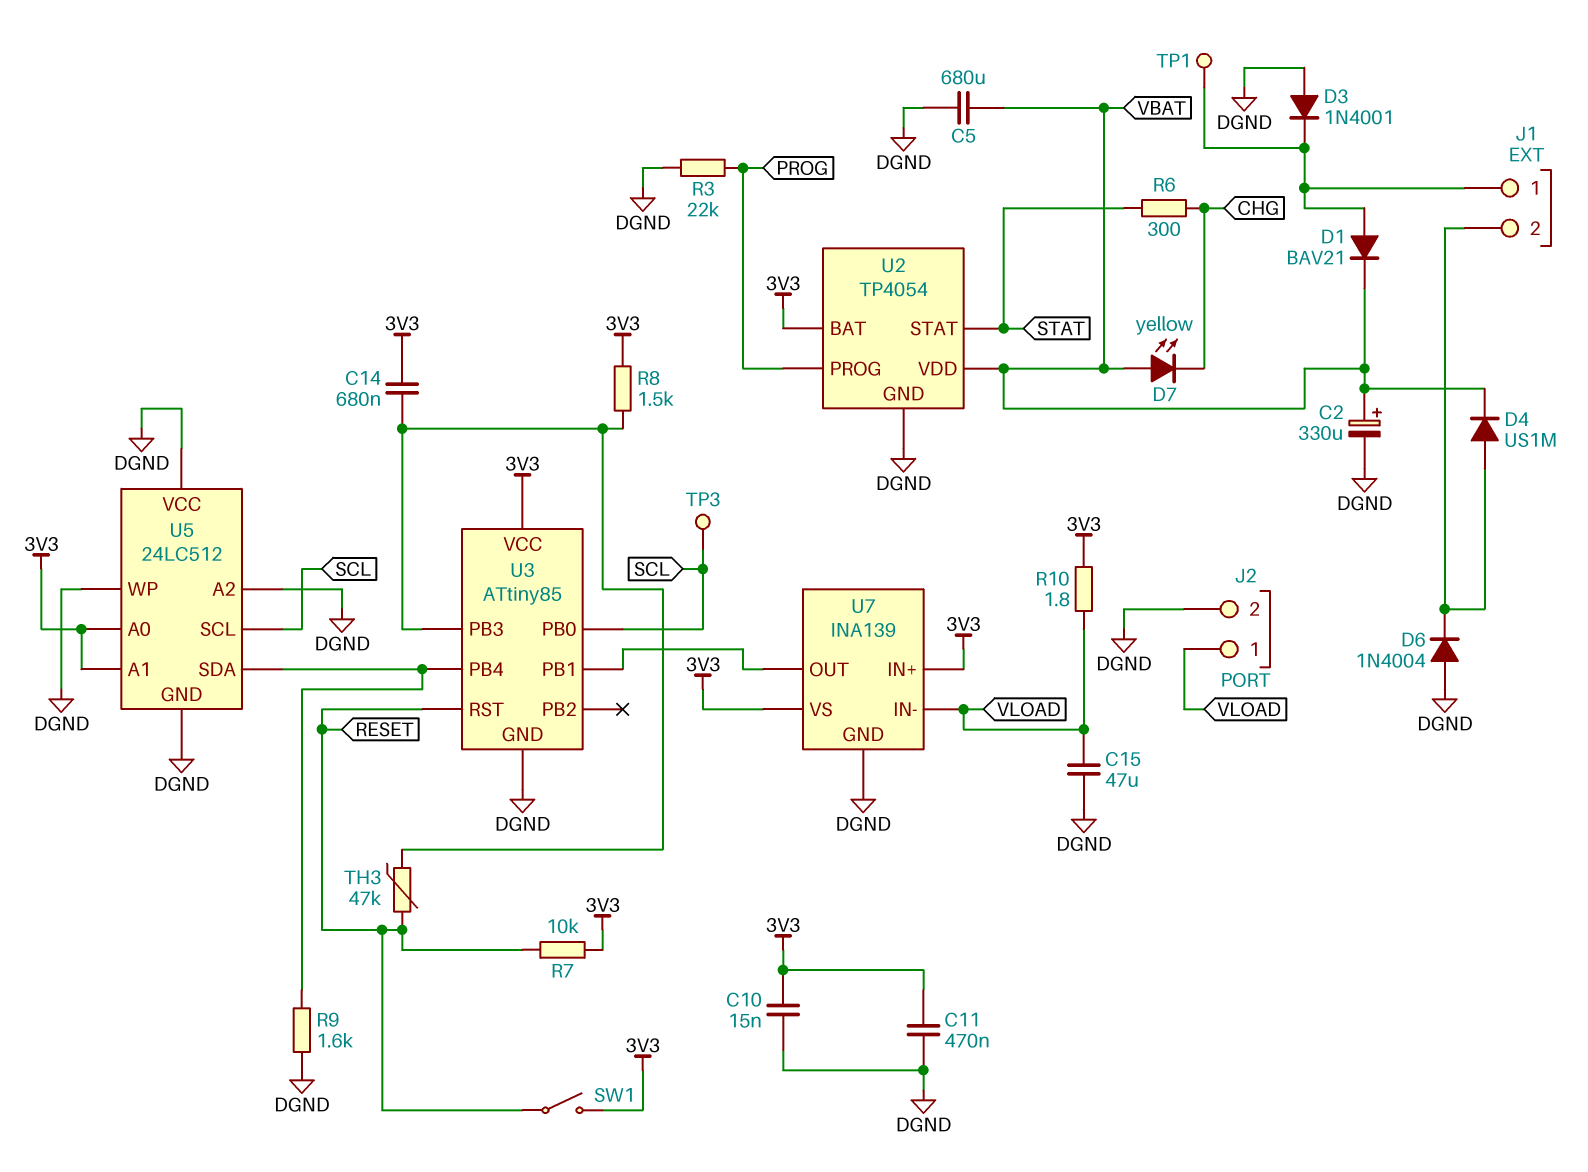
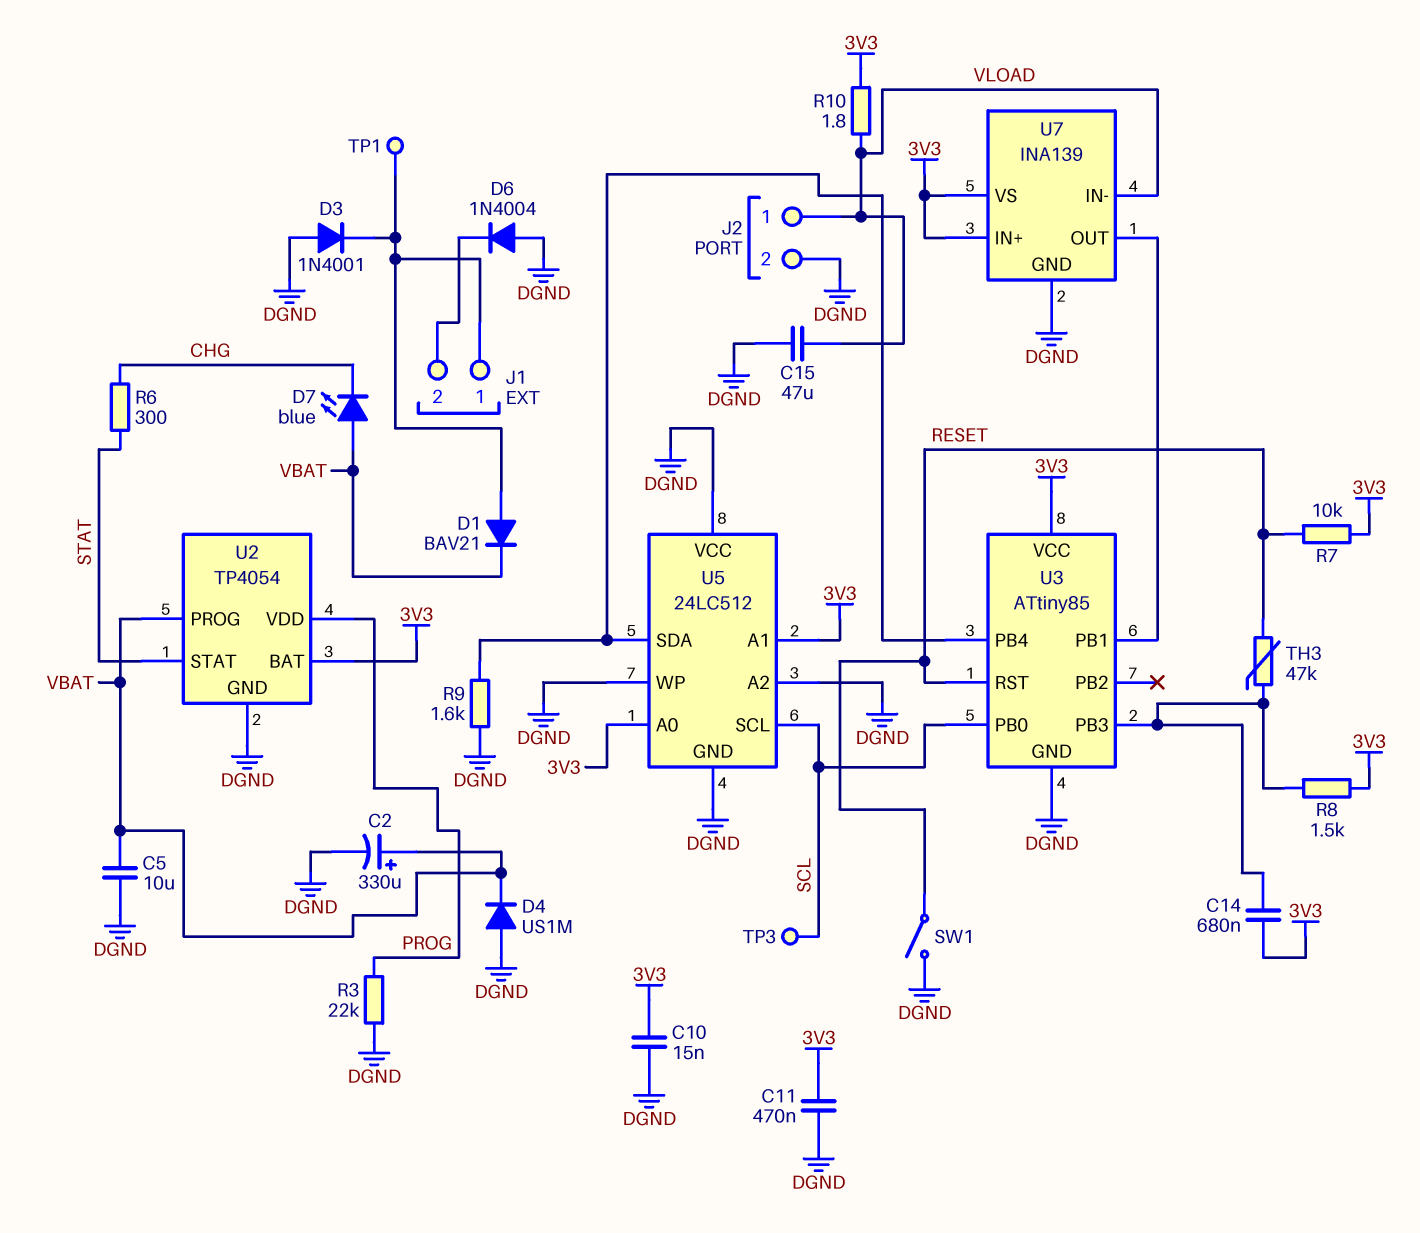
C5: 680uF (DGND, VBAT) -> 10uF (DGND, VBAT)
D4: diode US1M (A J1/2, K VBAT) -> diode US1M (A DGND, K VBAT)
D7: LED yellow (A VBAT, K CHG) -> LED blue (A VBAT, K CHG)
SW1: switch (3V3, RESET) -> switch (DGND, RESET)
U2 pin PROG: PROG -> VBAT
U2 pin VDD: VBAT -> PROG

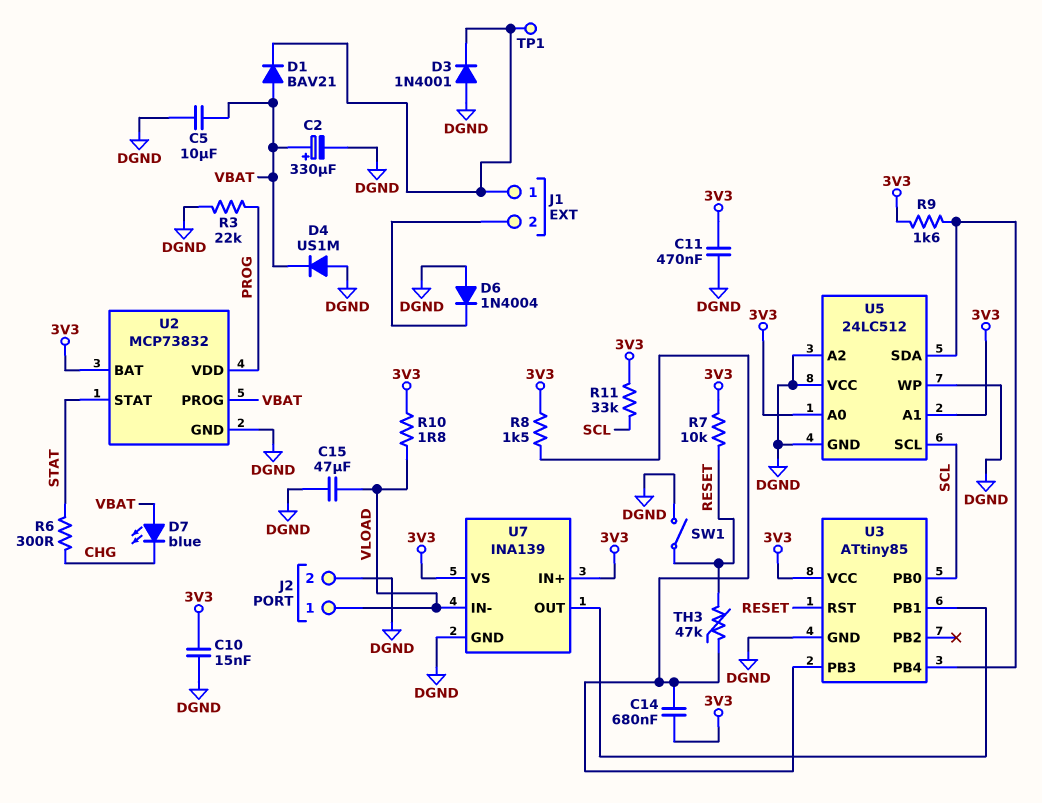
D1: diode BAV21 (A J1/1, K VBAT) -> diode BAV21 (A VBAT, K J1/1)
R9: 1.6k (DGND, U3/PB4) -> 1.6k (3V3, U3/PB4)
R11: none -> 33k (3V3, SCL)
TP3: test point (SCL) -> none
U2: TP4054 -> MCP73832

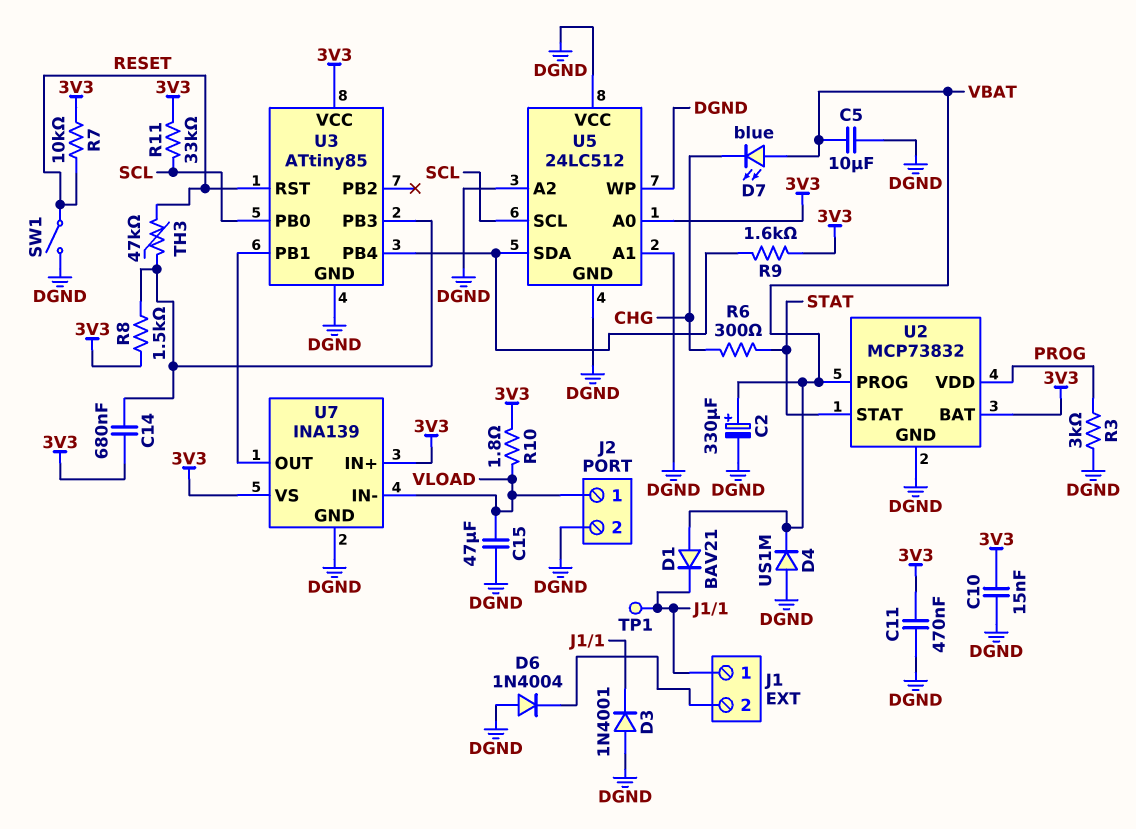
R3: 22k (DGND, PROG) -> 3k (DGND, PROG)
U5 pin A1: 3V3 -> DGND

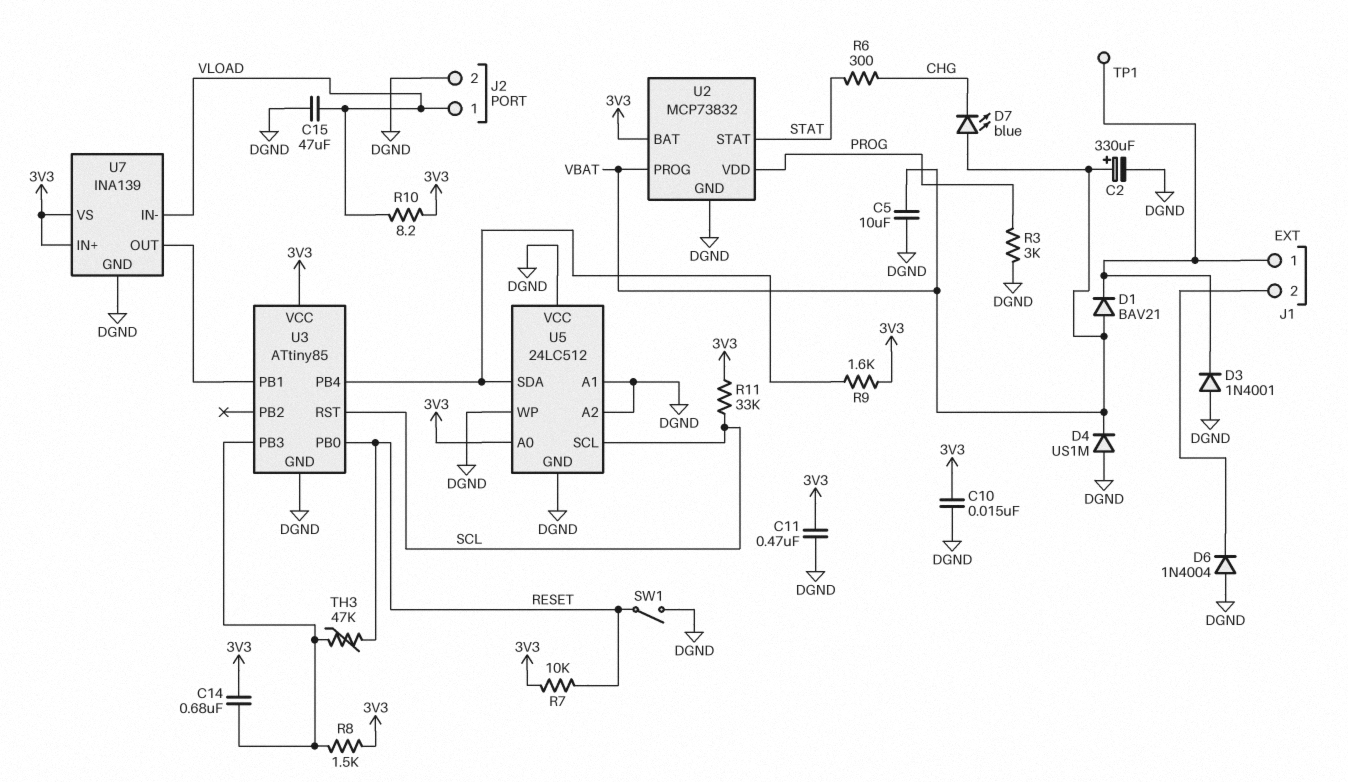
R10: 1.8 (3V3, VLOAD) -> 8.2 (3V3, VLOAD)
U3 pin PB0: SCL -> RESET
U3 pin RST: RESET -> SCL

